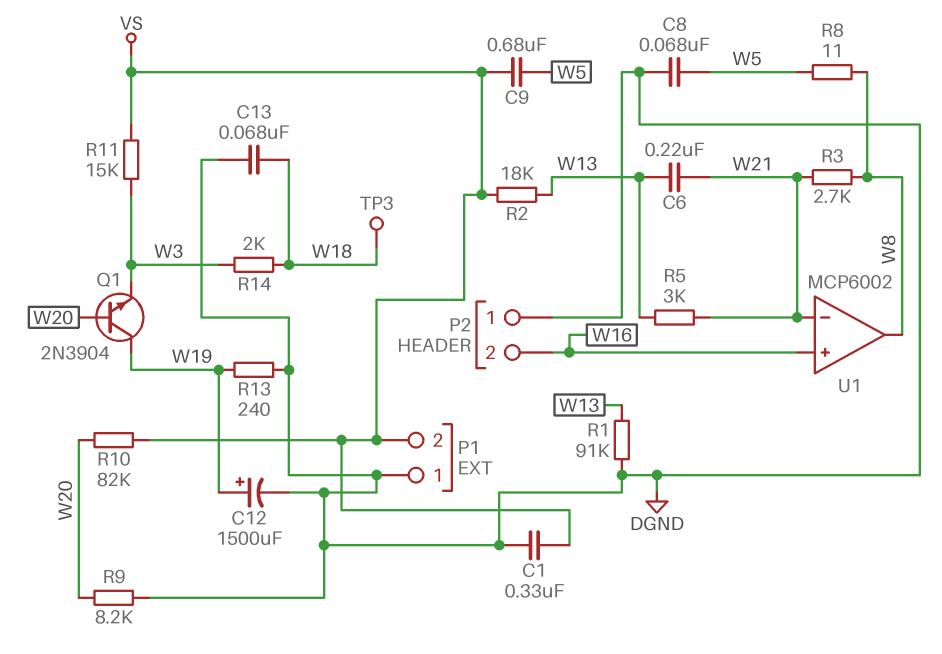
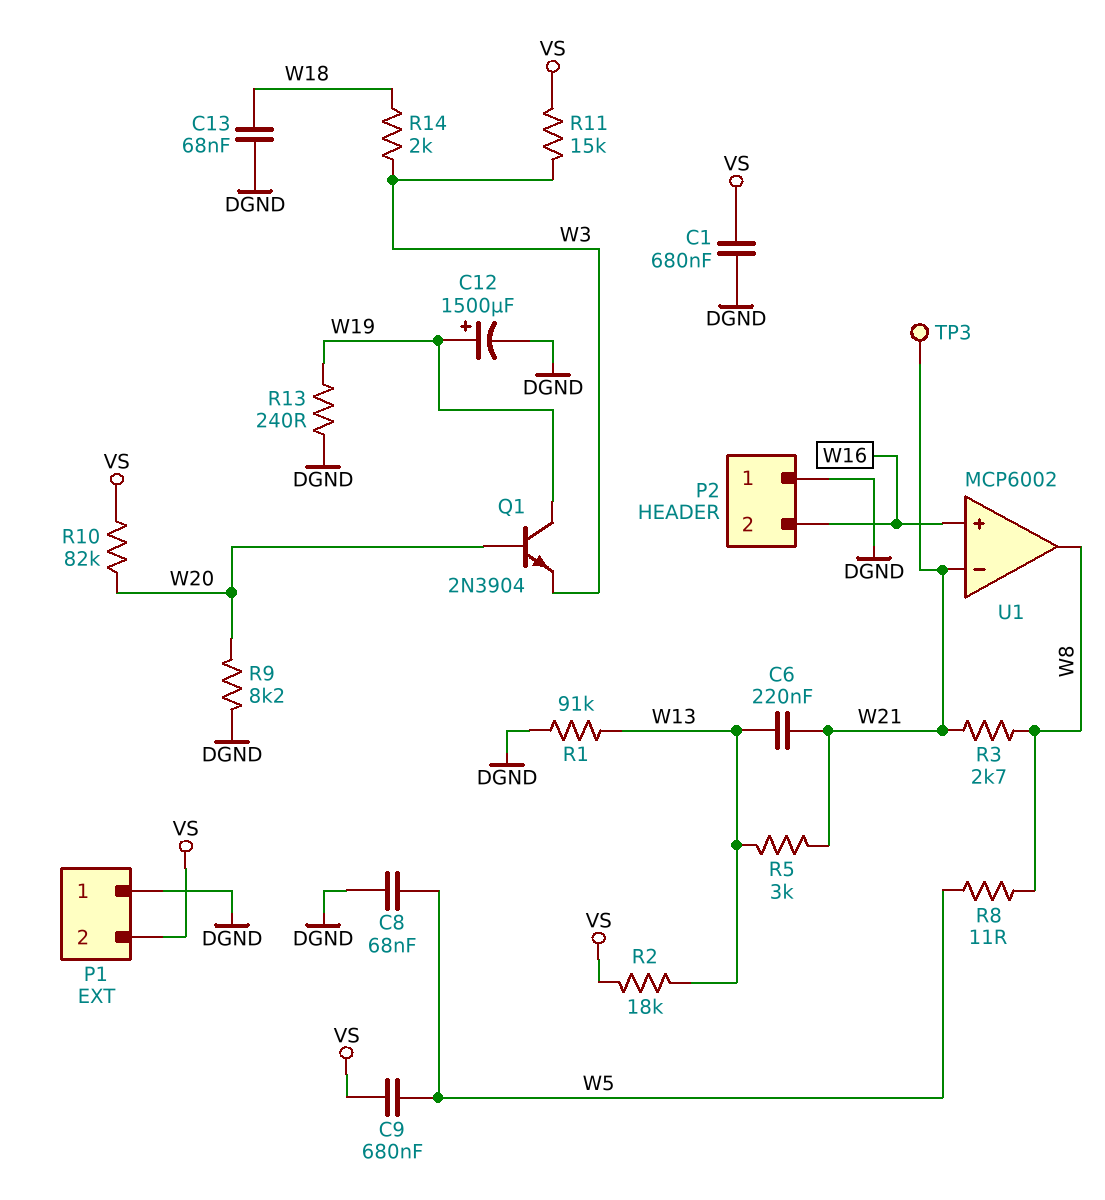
C1: 330nF (DGND, VS) -> 680nF (DGND, VS)
TP3: test point (W18) -> test point (W21)

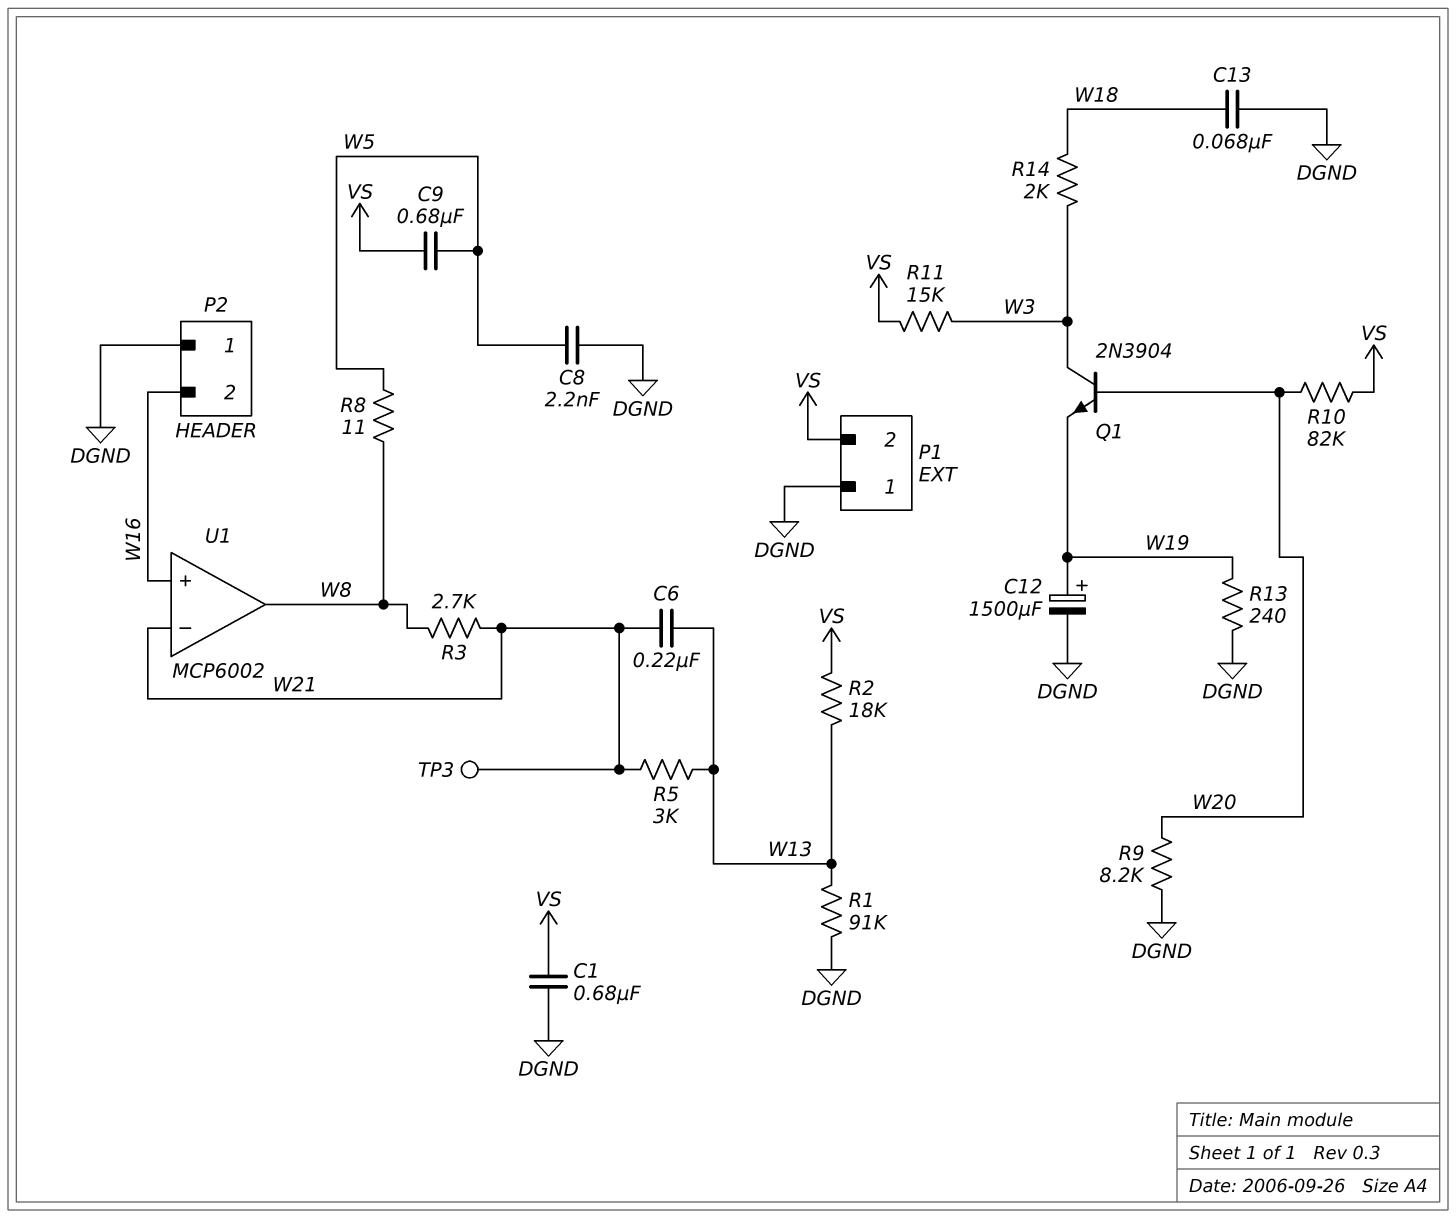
C8: 68nF (DGND, W5) -> 2.2nF (DGND, W5)
Q1: NPN 2N3904 (B W20, C W19, E W3) -> NPN 2N3904 (B W20, C W3, E W19)

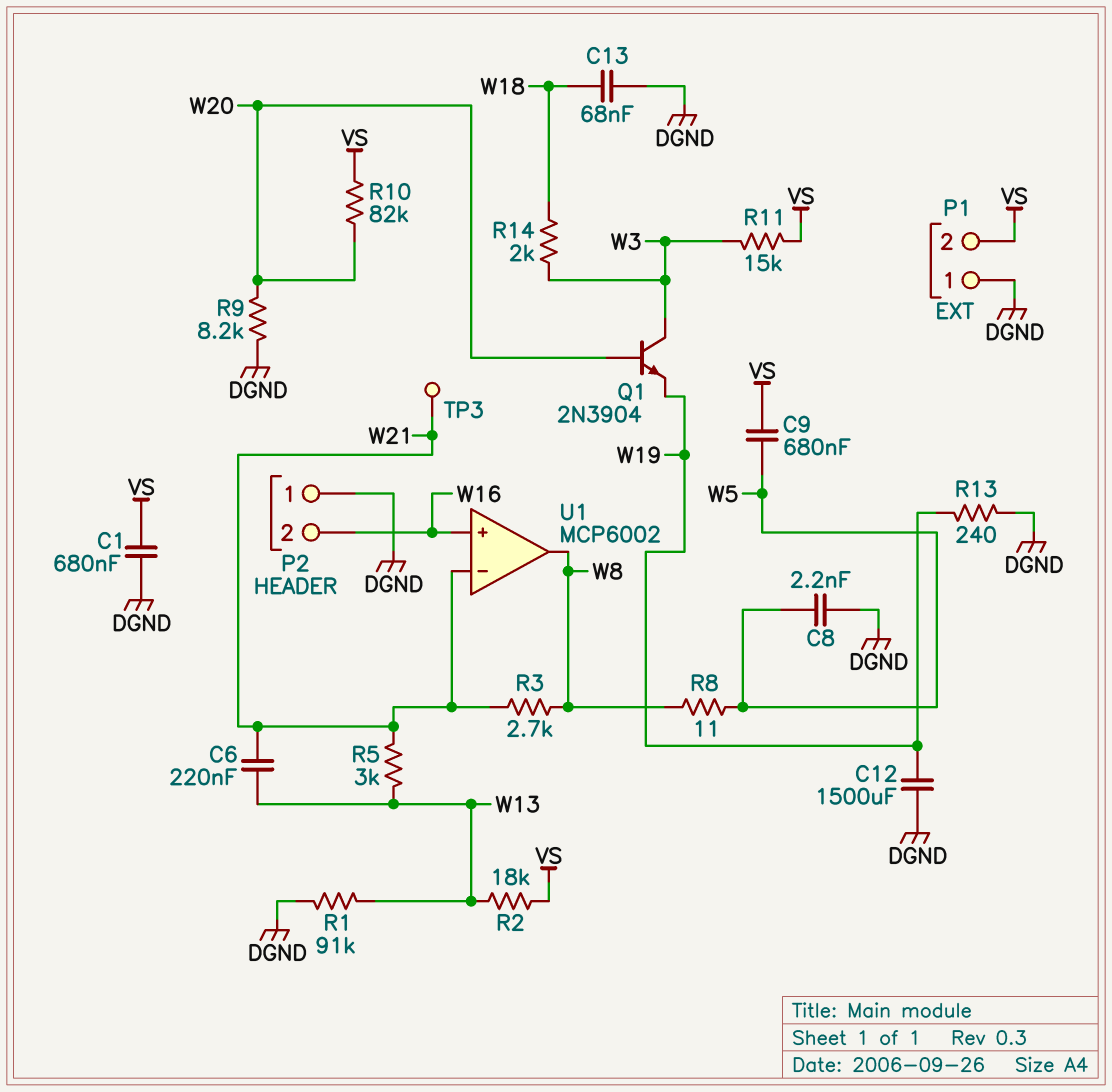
C12: 1500uF (plus W19, minus DGND) -> 1500uF (DGND, W19)

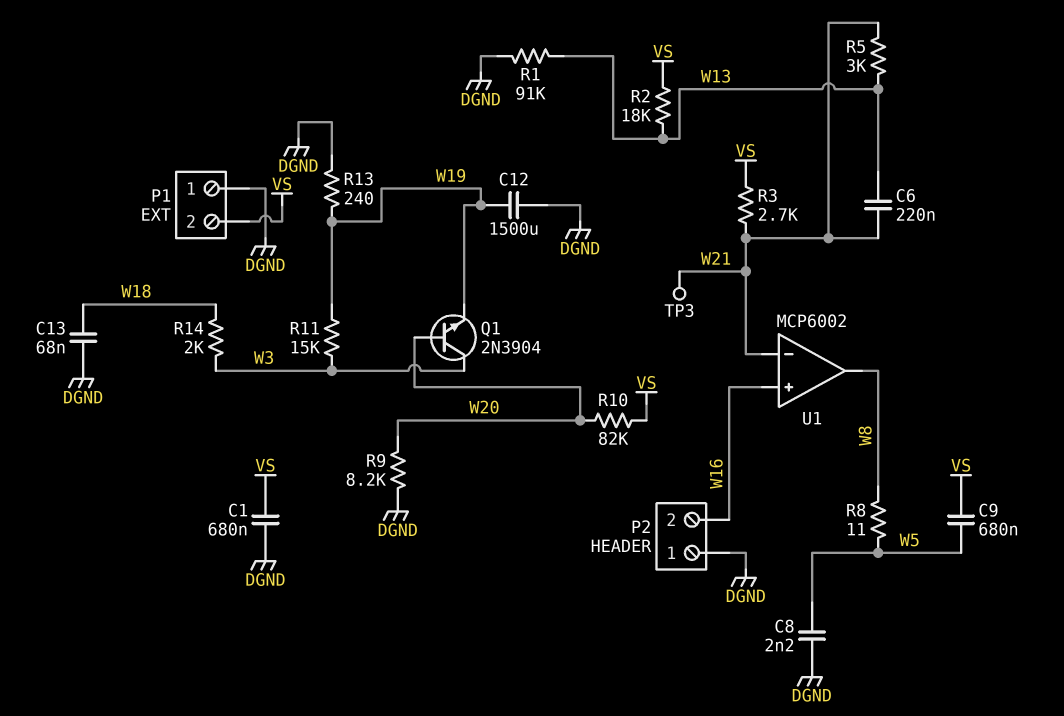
R3: 2.7k (W8, W21) -> 2.7k (VS, W21)
R11: 15k (VS, W3) -> 15k (W3, W19)

